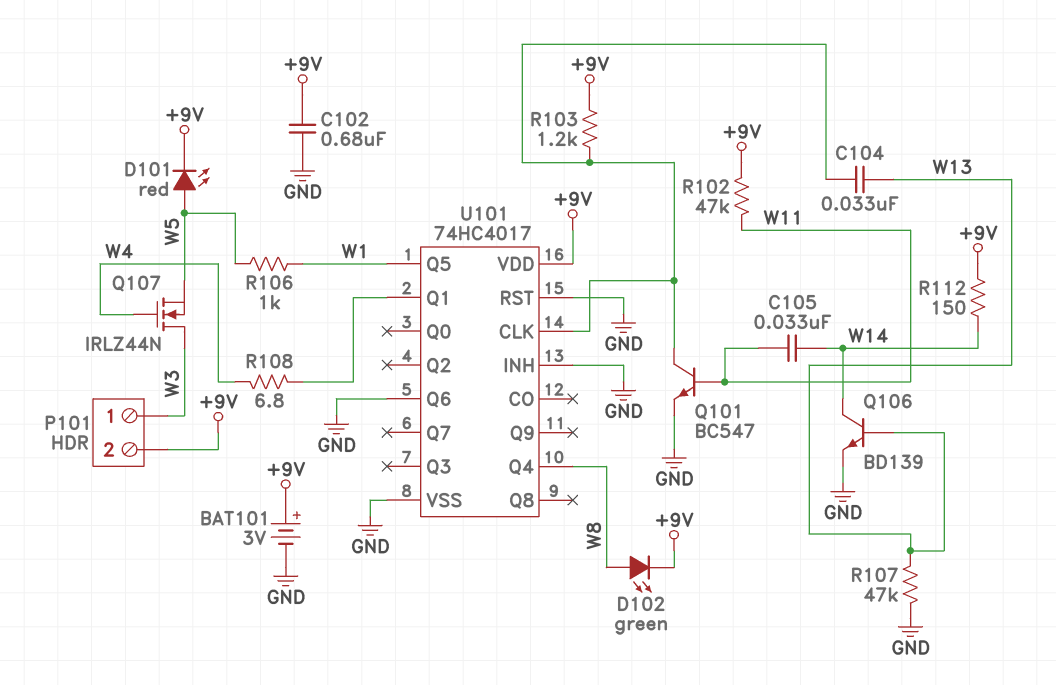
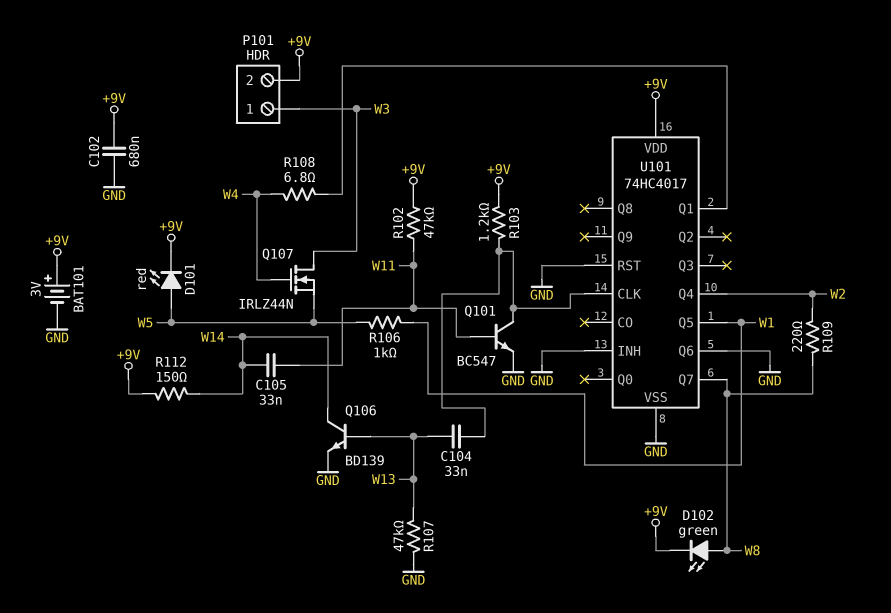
R109: none -> 220 (W2, W8)
U101 pin Q4: W8 -> W2
U101 pin Q7: none -> W8

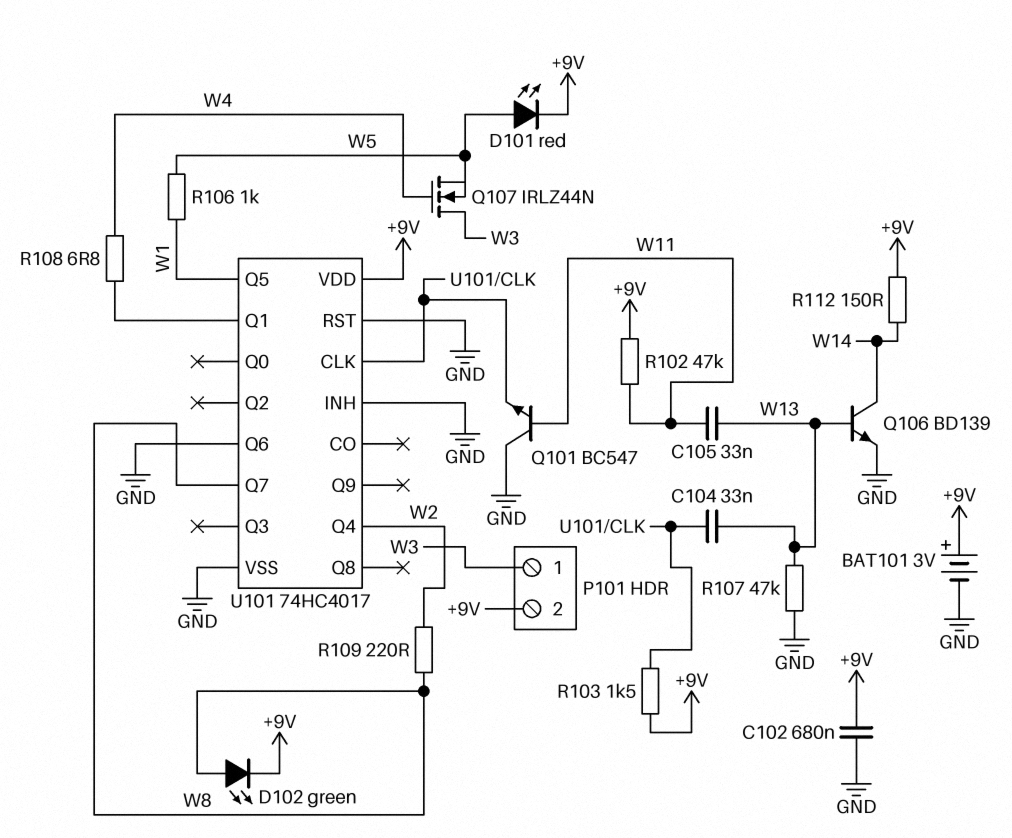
C105: 33nF (W11, W14) -> 33nF (W11, W13)
Q101: NPN BC547 (B W11, C U101/CLK, E GND) -> NPN BC547 (B W11, C GND, E U101/CLK)
R103: 1.2k (+9V, U101/CLK) -> 1.5k (+9V, U101/CLK)

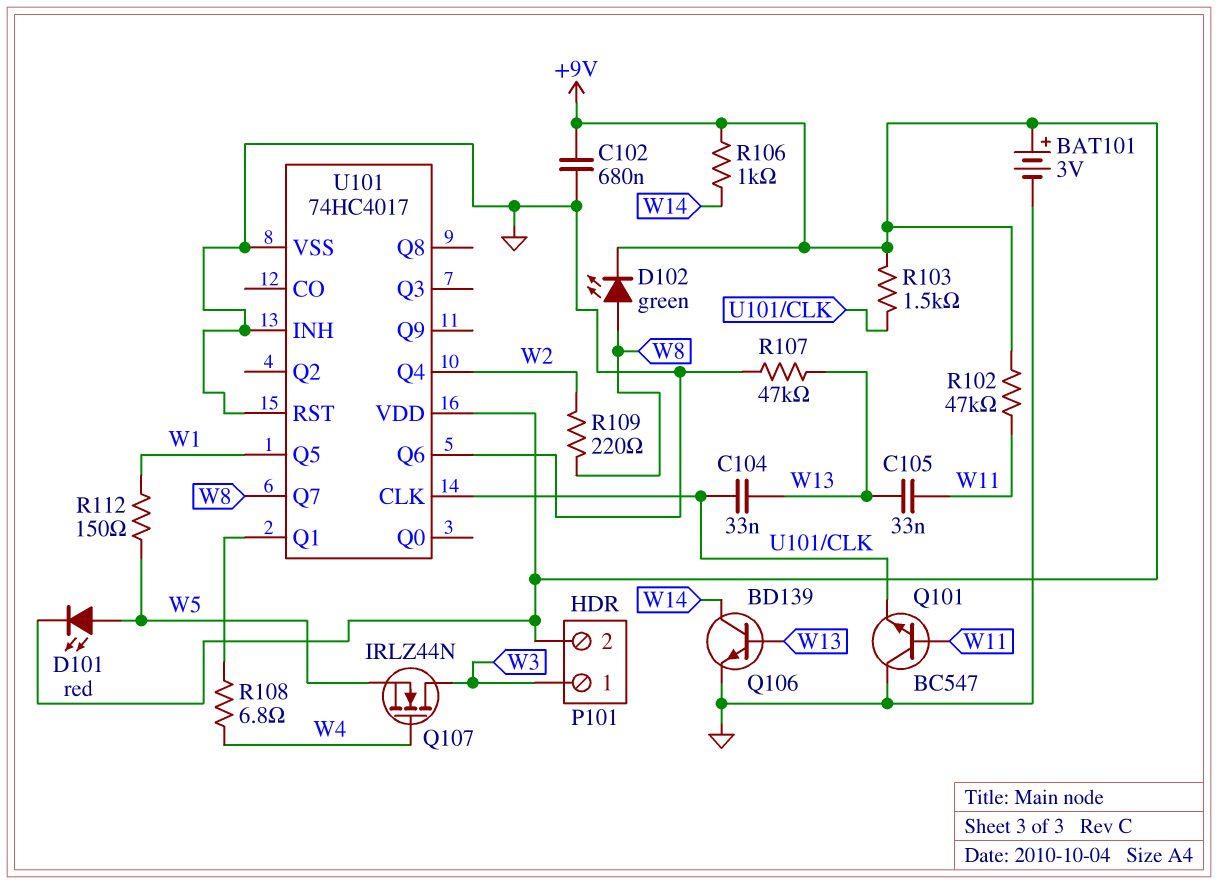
R106: 1k (W1, W5) -> 1k (+9V, W14)
R112: 150 (+9V, W14) -> 150 (W1, W5)

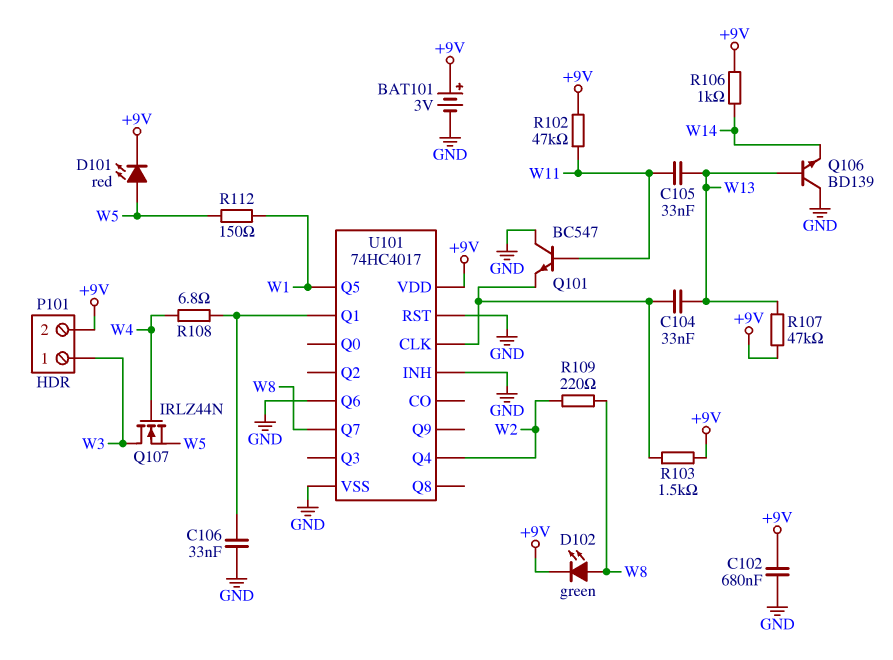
C106: none -> 33nF (GND, U101/Q1)
Q106: NPN BD139 (B W13, C W14, E GND) -> NPN BD139 (B W13, C GND, E W14)
R107: 47k (GND, W13) -> 47k (+9V, W13)

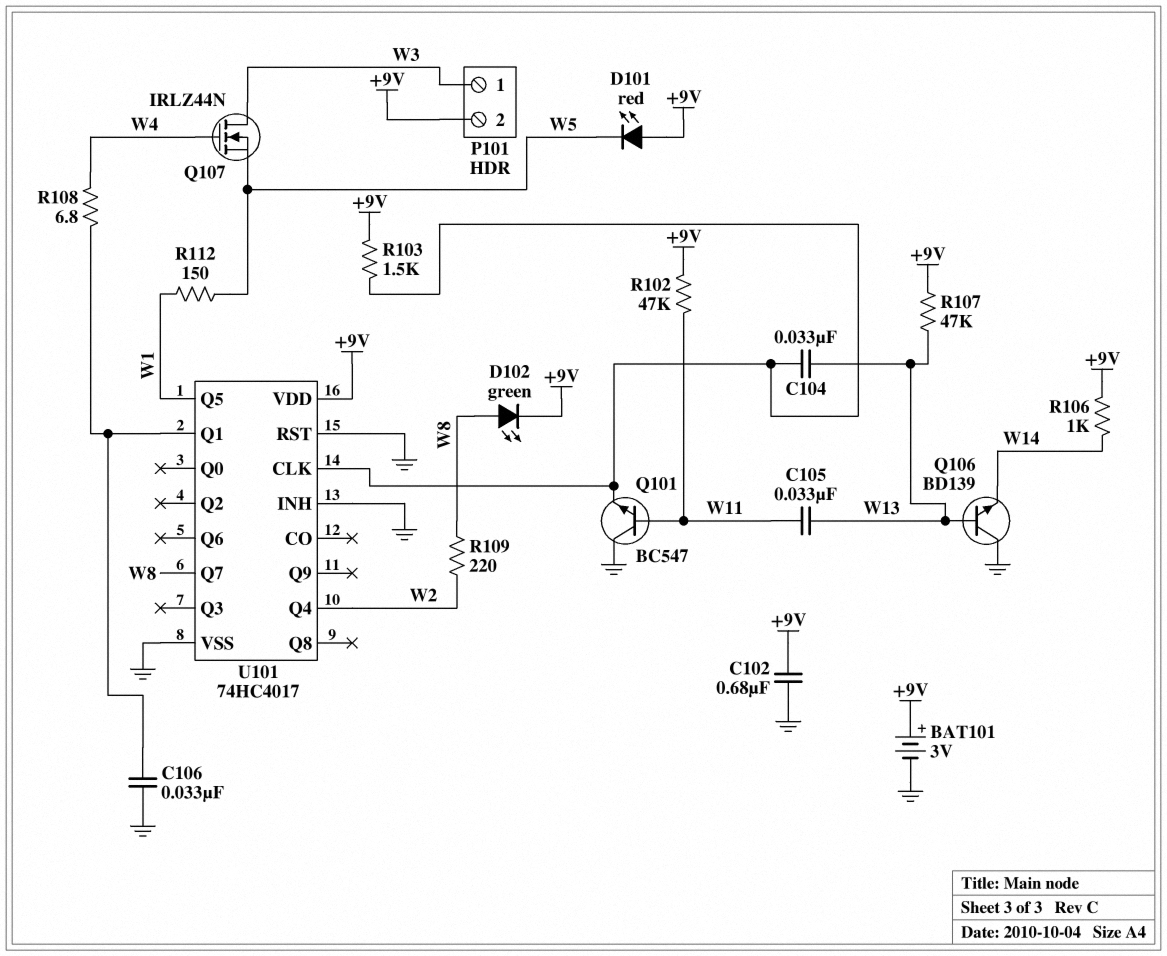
D101: LED red (A W5, K +9V) -> LED red (A +9V, K W5)
U101 pin Q6: GND -> none

